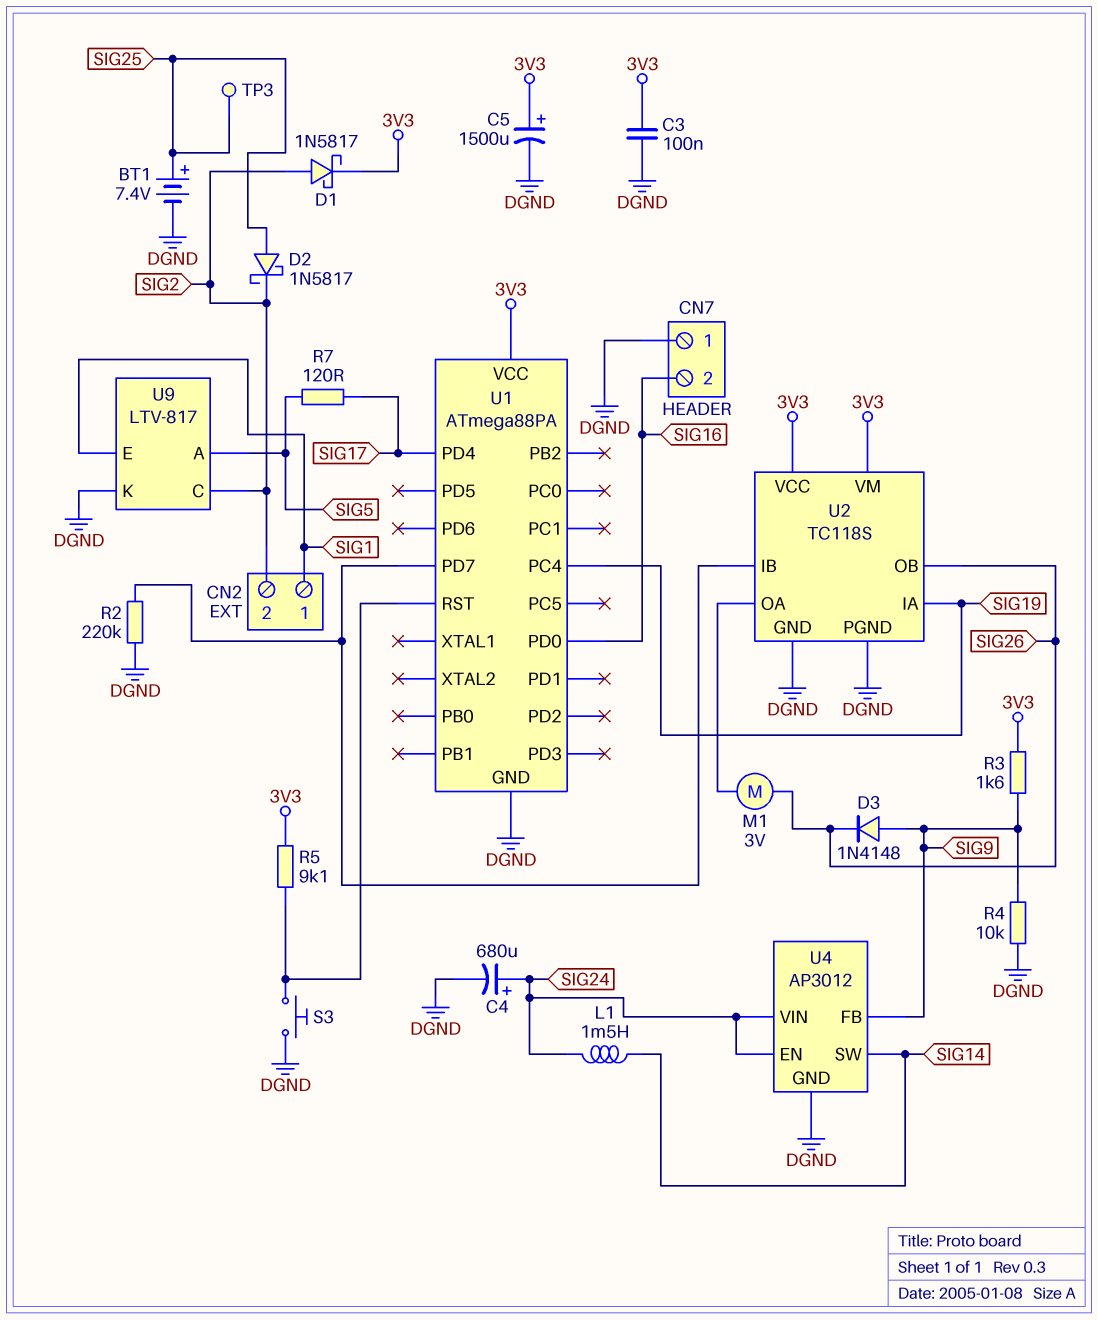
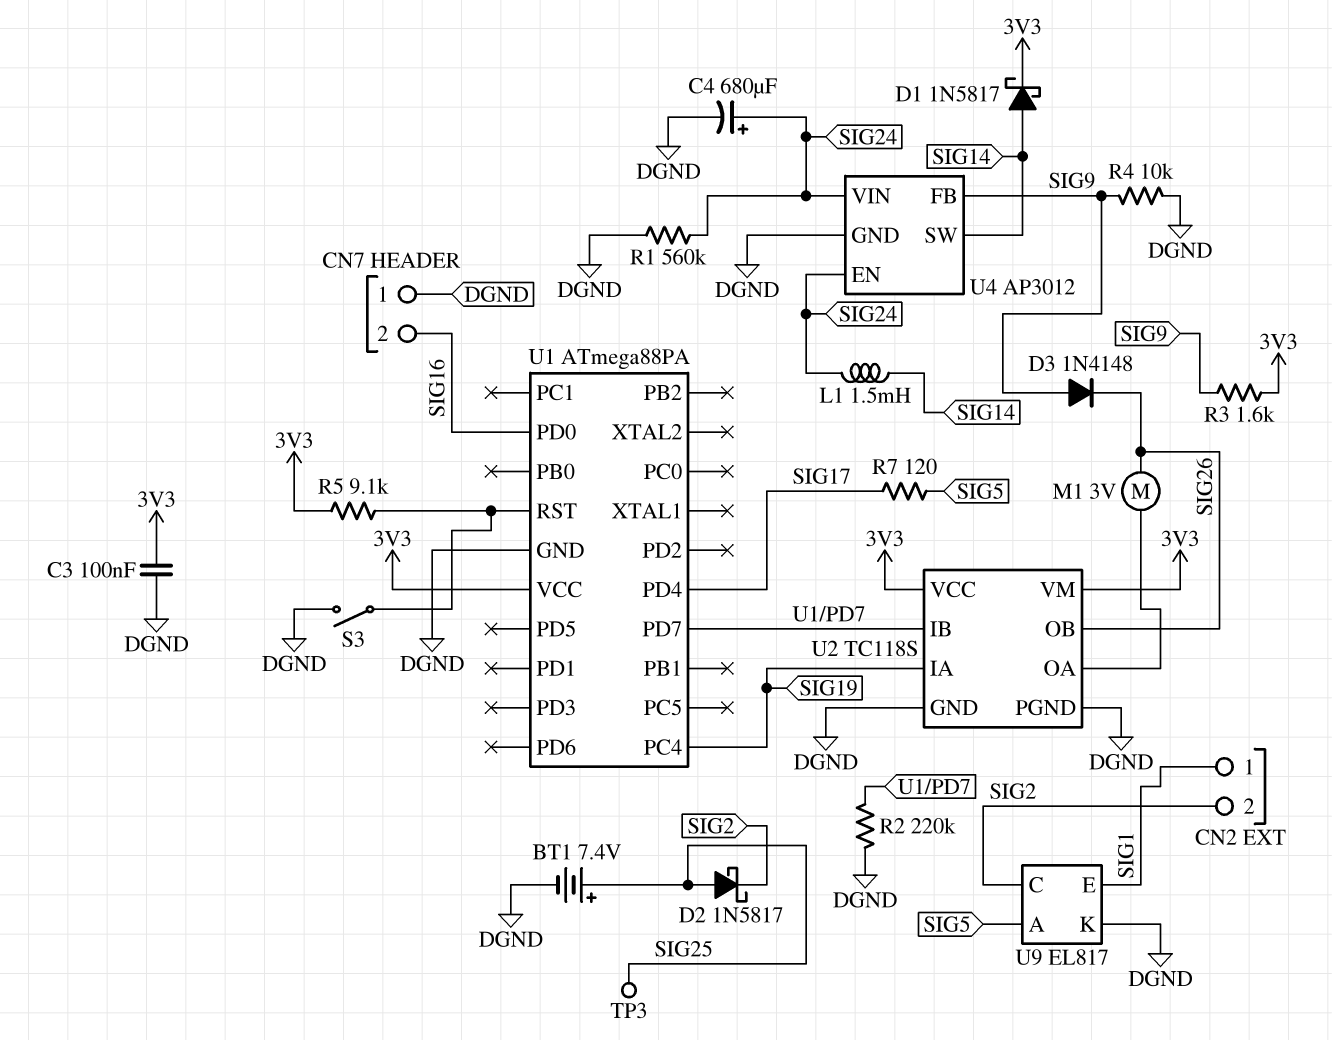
C5: 1500uF (plus 3V3, minus DGND) -> none
D1: schottky 1N5817 (A SIG2, K 3V3) -> schottky 1N5817 (A SIG14, K 3V3)
R1: none -> 560k (DGND, SIG24)
S3: button (DGND, U1/RST) -> switch (DGND, U1/RST)
U9: LTV-817 -> EL817

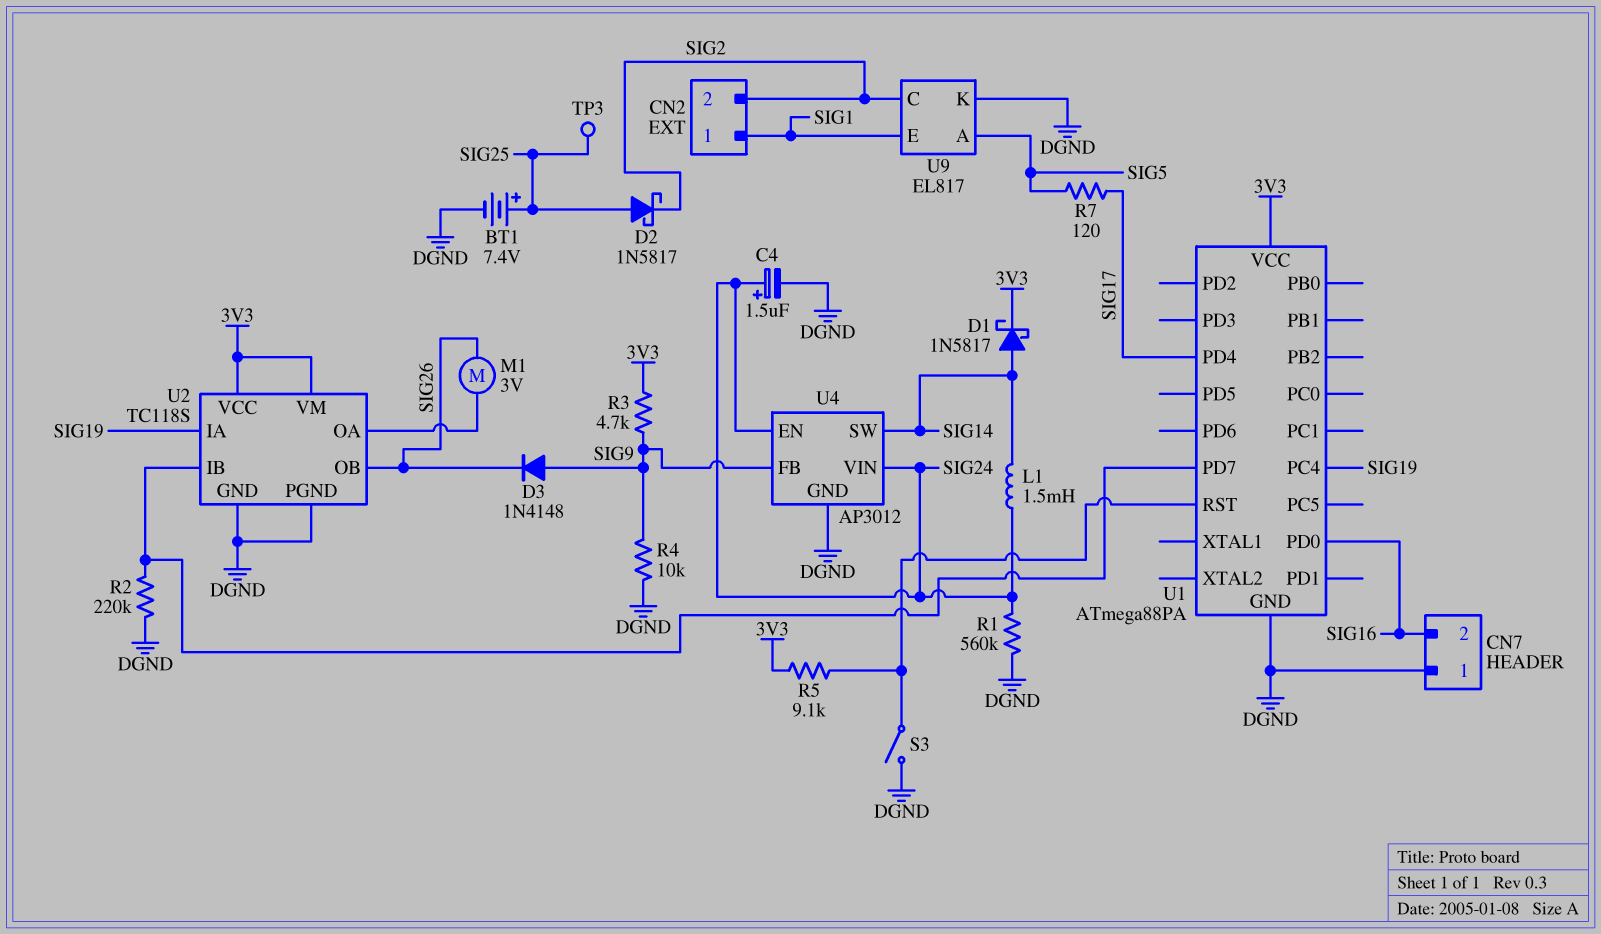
C3: 100nF (3V3, DGND) -> none
C4: 680uF (plus SIG24, minus DGND) -> 1.5uF (plus SIG24, minus DGND)
R3: 1.6k (3V3, SIG9) -> 4.7k (3V3, SIG9)

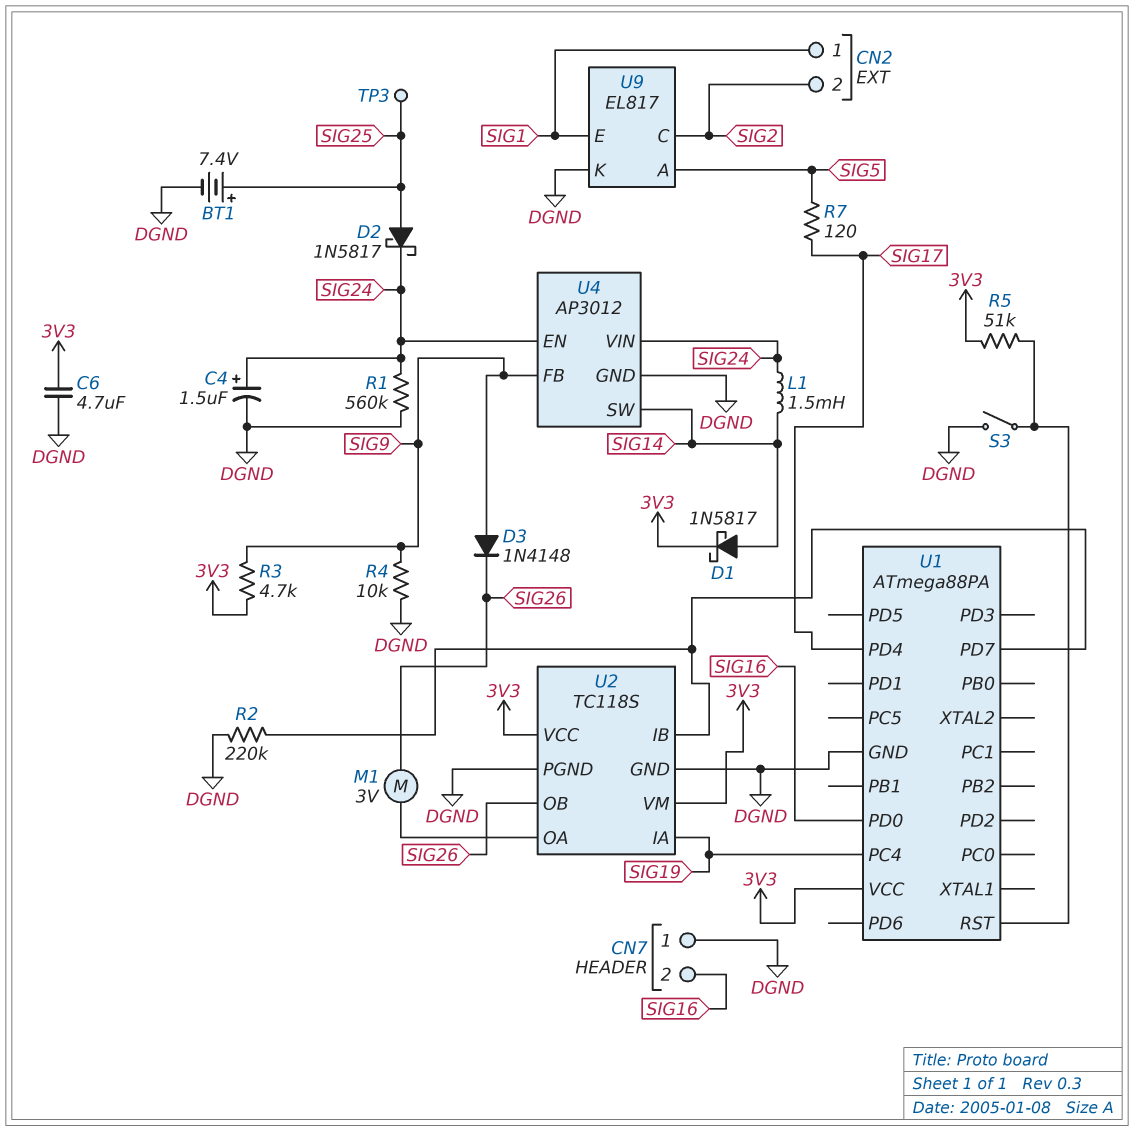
C6: none -> 4.7uF (3V3, DGND)
D2: schottky 1N5817 (A SIG25, K SIG2) -> schottky 1N5817 (A SIG25, K SIG24)
R5: 9.1k (3V3, U1/RST) -> 51k (3V3, U1/RST)

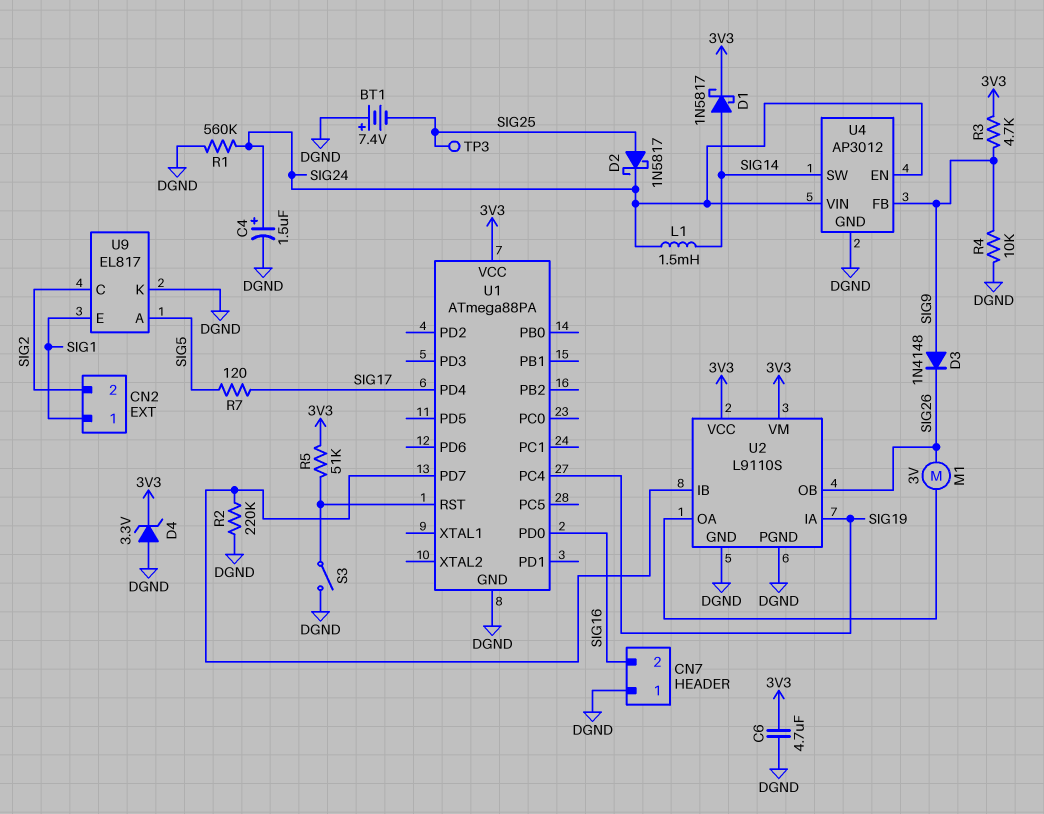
BT1: 7.4V (plus SIG25, minus DGND) -> 7.4V (plus DGND, minus SIG25)
D4: none -> zener 3.3V (A DGND, K 3V3)
U2: TC118S -> L9110S

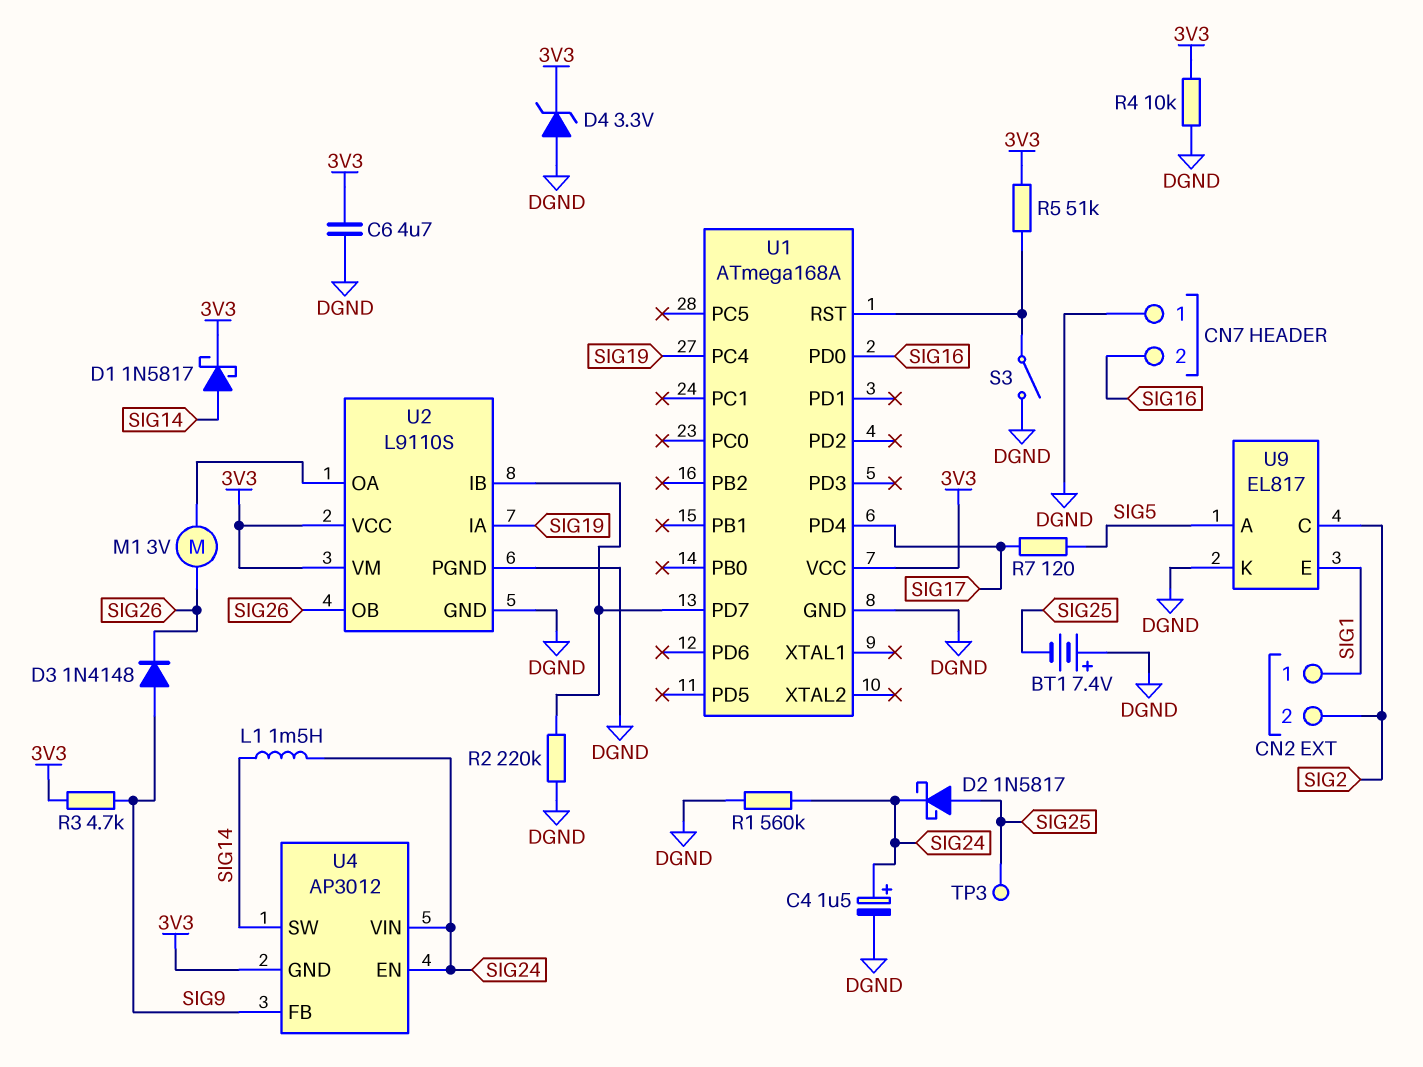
R4: 10k (DGND, SIG9) -> 10k (3V3, DGND)
U1: ATmega88PA -> ATmega168A
U4 pin GND: DGND -> 3V3

